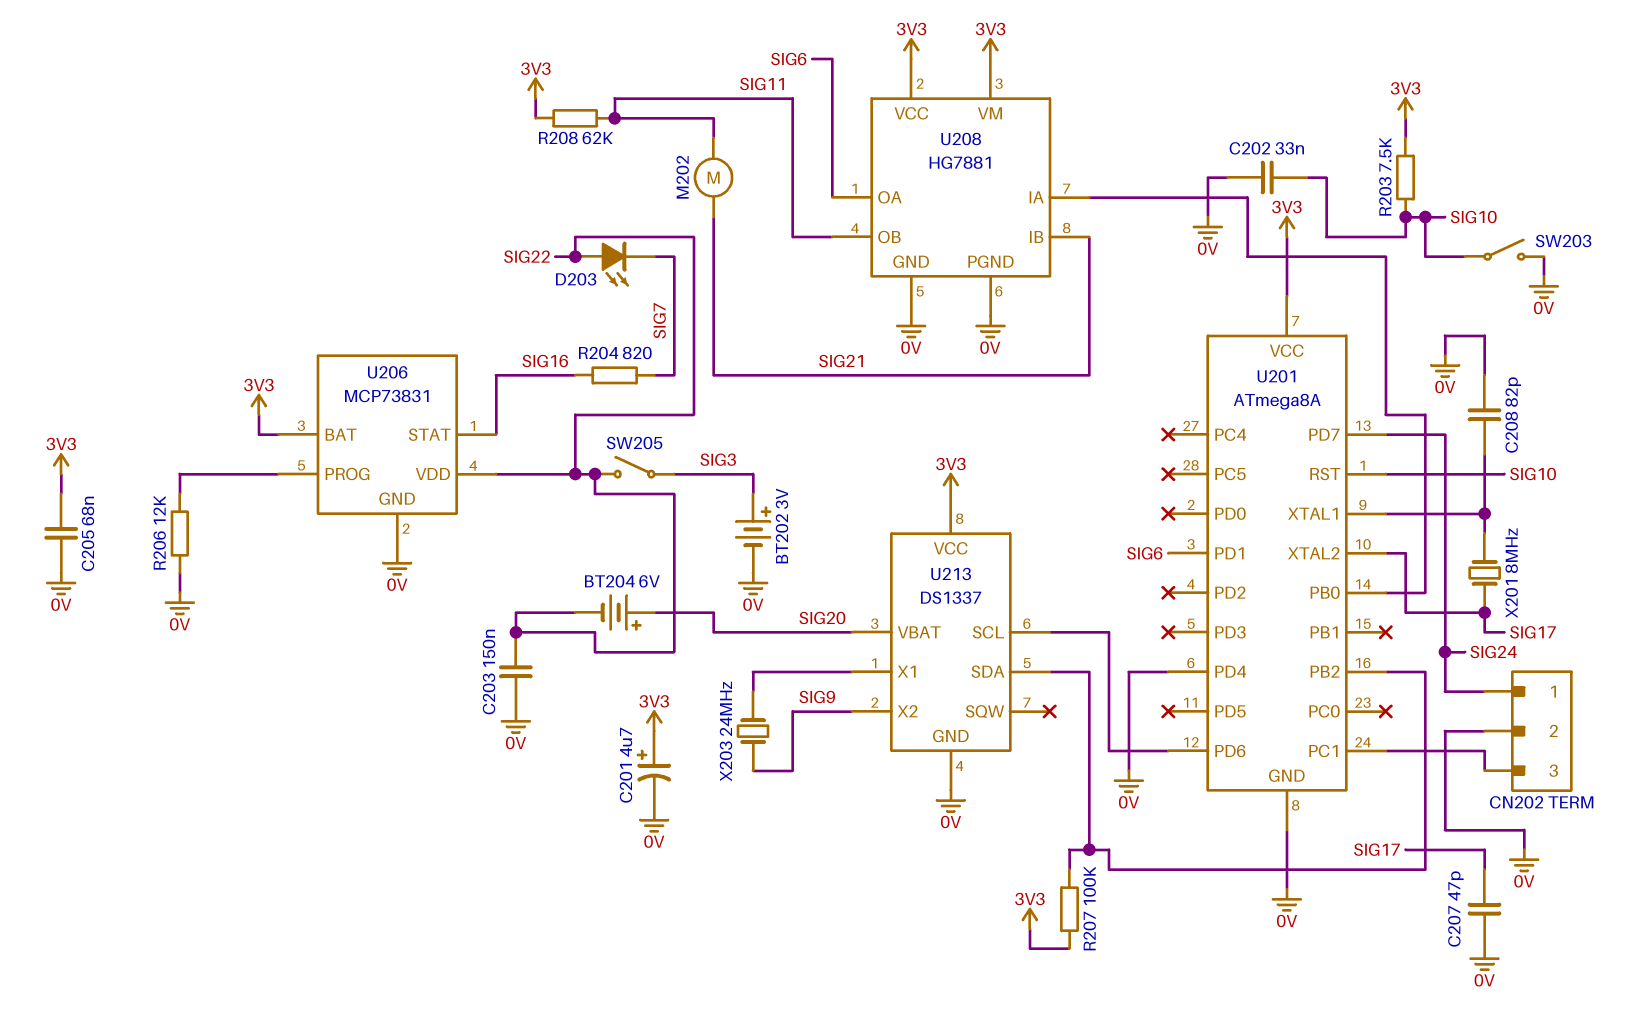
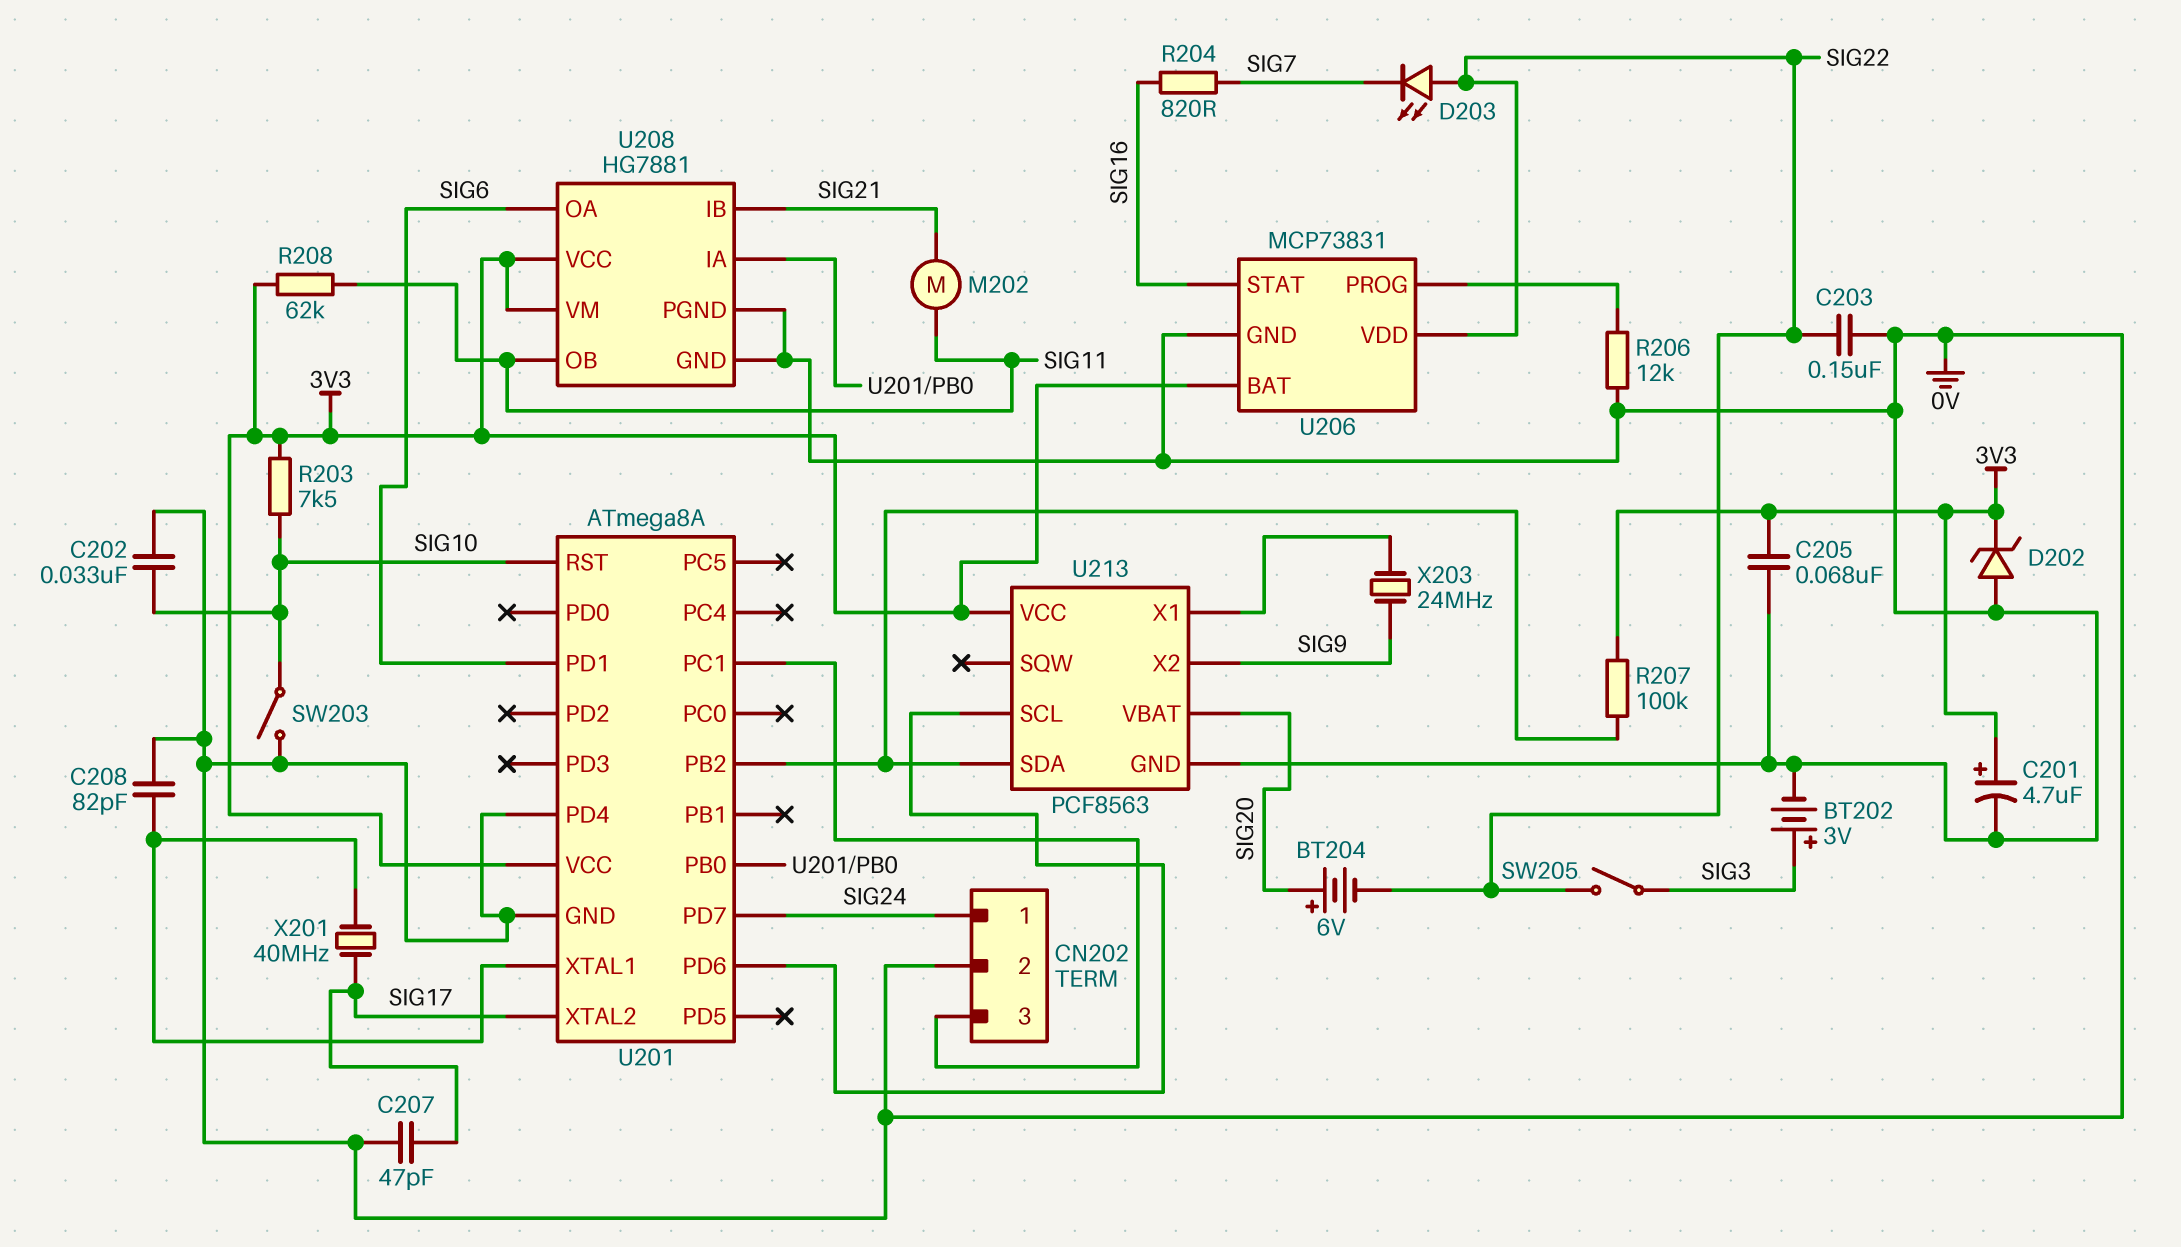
D202: none -> zener (A 0V, K 3V3)
U213: DS1337 -> PCF8563
X201: 8MHz (SIG17, U201/XTAL1) -> 40MHz (SIG17, U201/XTAL1)

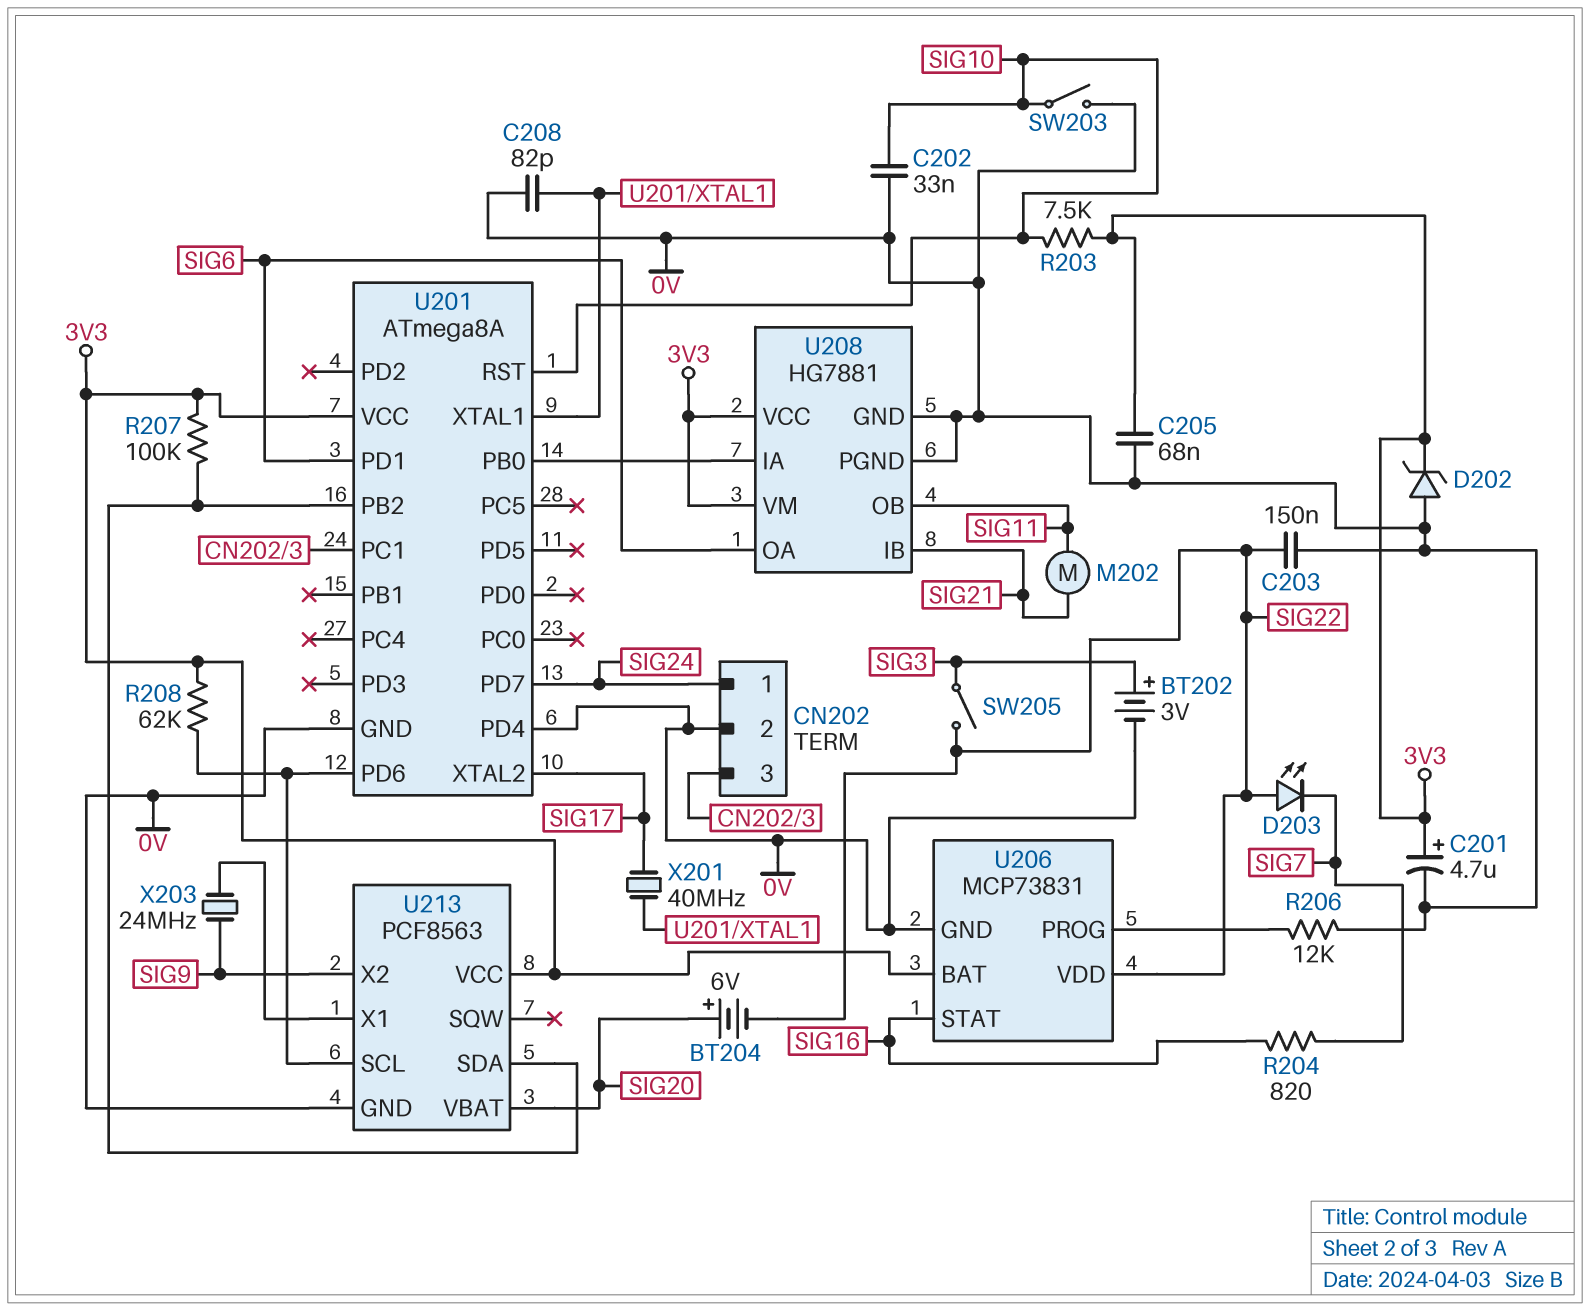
C207: 47pF (0V, SIG17) -> none
R208: 62k (3V3, SIG11) -> 62k (3V3, U201/PD6)

